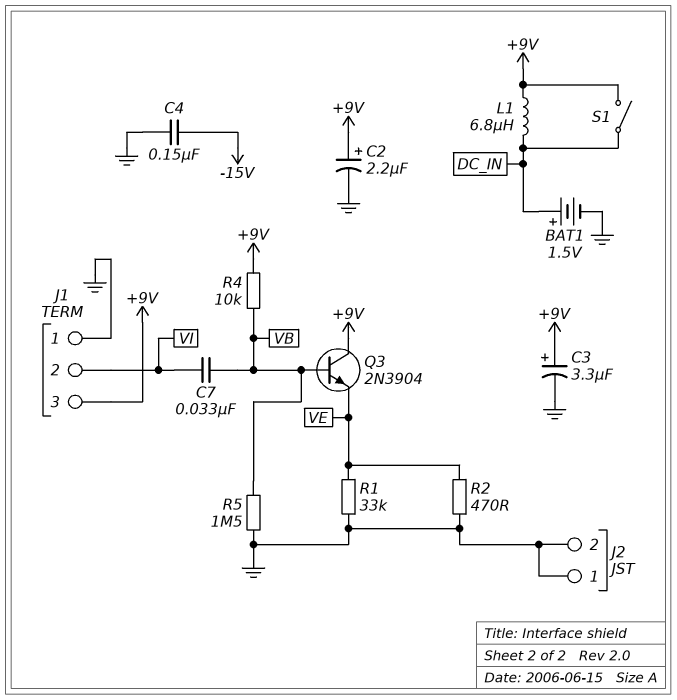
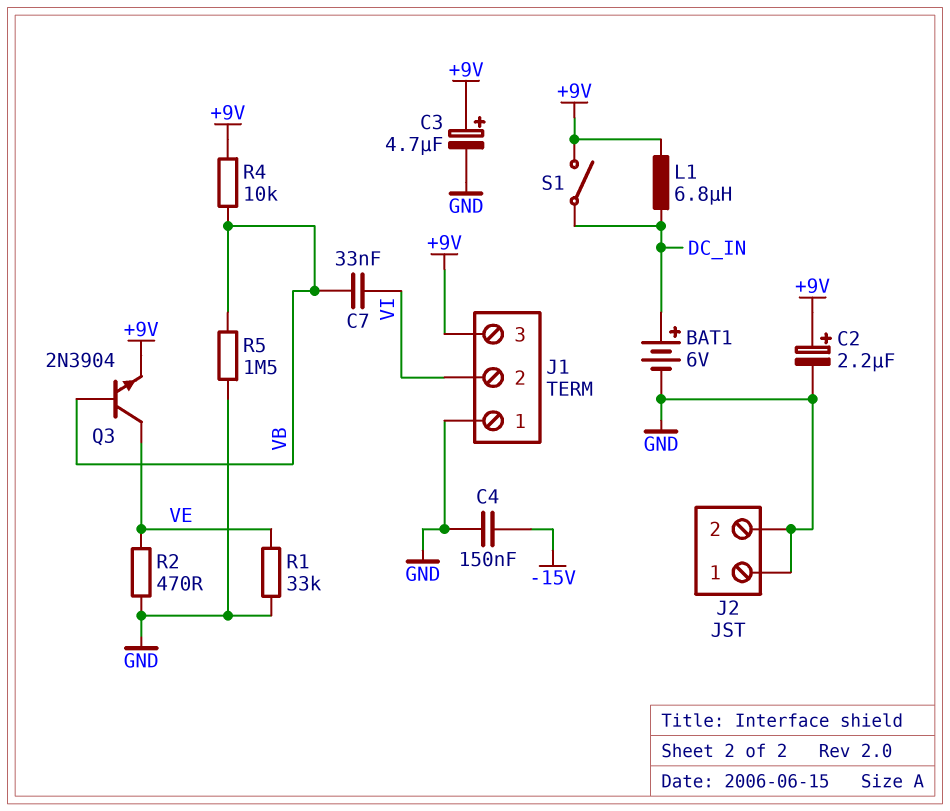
BAT1: 1.5V (plus DC_IN, minus GND) -> 6V (plus DC_IN, minus GND)
C3: 3.3uF (plus +9V, minus GND) -> 4.7uF (plus +9V, minus GND)
Q3: NPN 2N3904 (B VB, C +9V, E VE) -> NPN 2N3904 (B VB, C VE, E +9V)

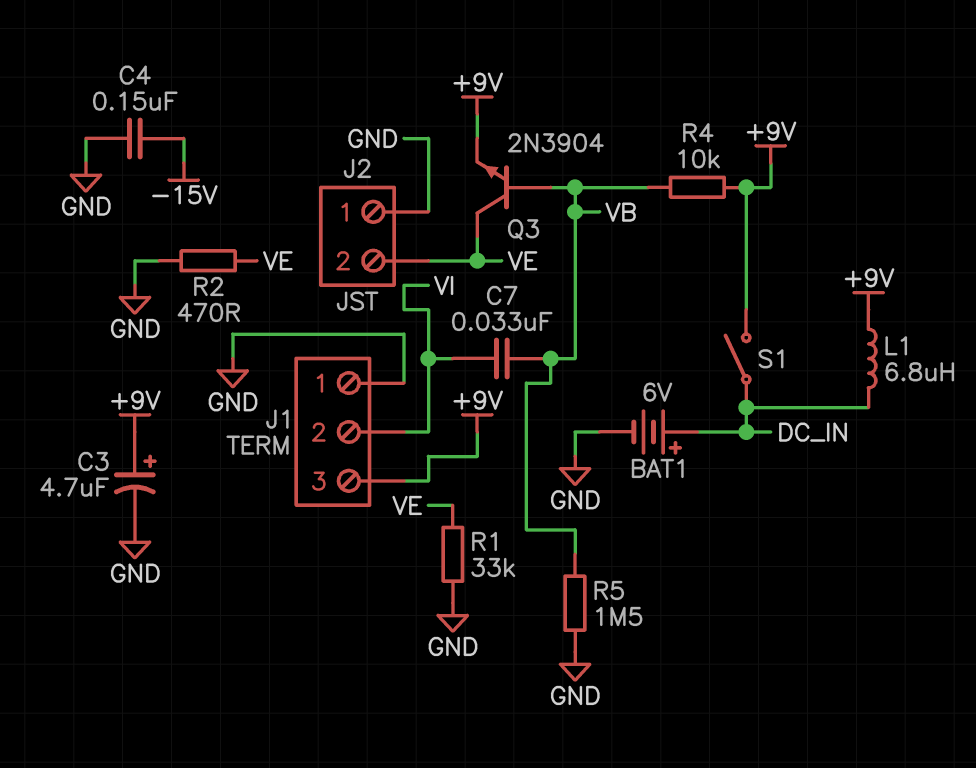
C2: 2.2uF (plus +9V, minus GND) -> none
J2 pin 2: GND -> VE

